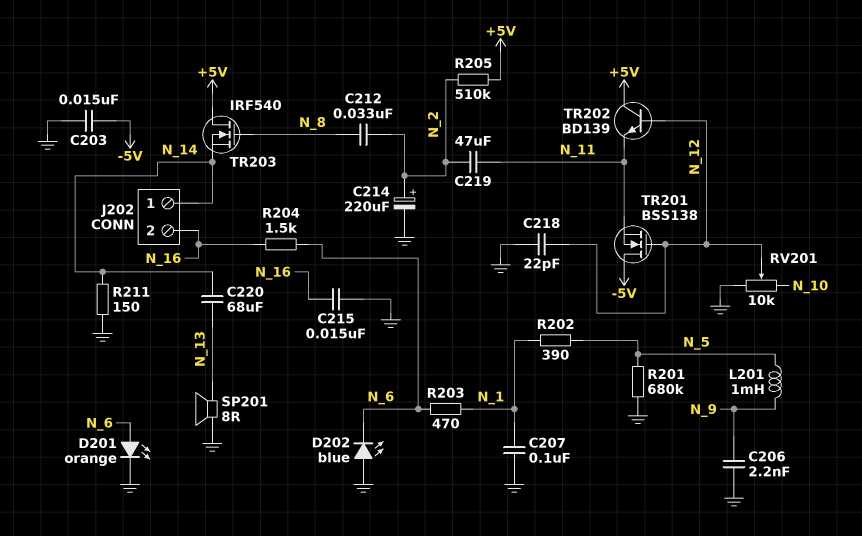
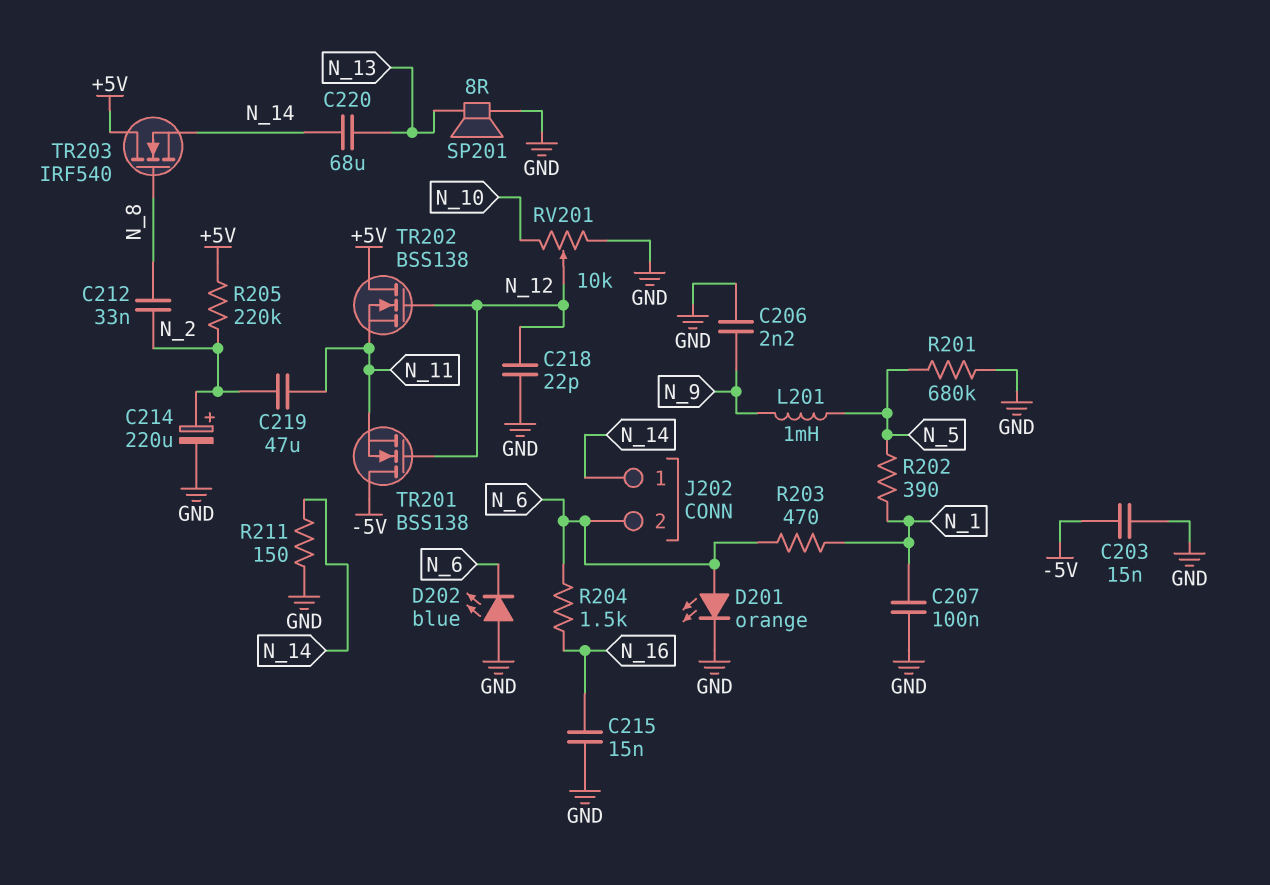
J202 pin 2: N_16 -> N_6
R205: 510k (+5V, N_2) -> 220k (+5V, N_2)
TR202: NPN BD139 (B N_12, C +5V, E N_11) -> NMOS BSS138 (G N_12, D +5V, S N_11)

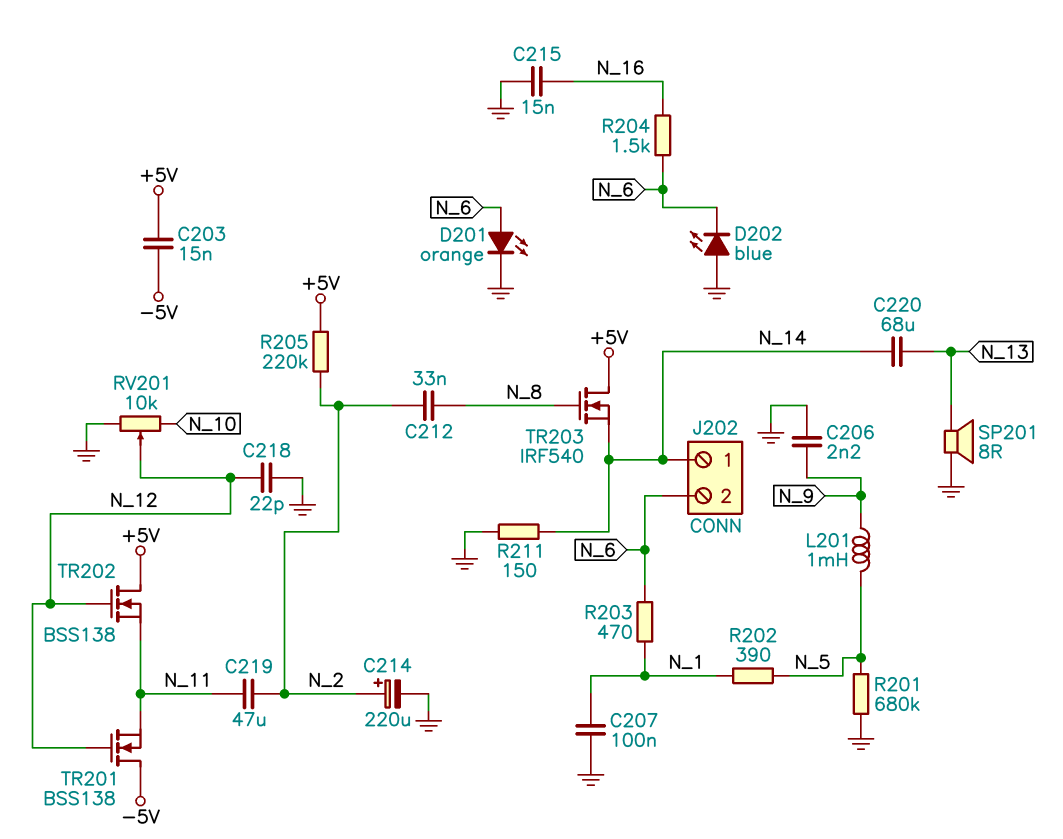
C203: 15nF (-5V, GND) -> 15nF (+5V, -5V)

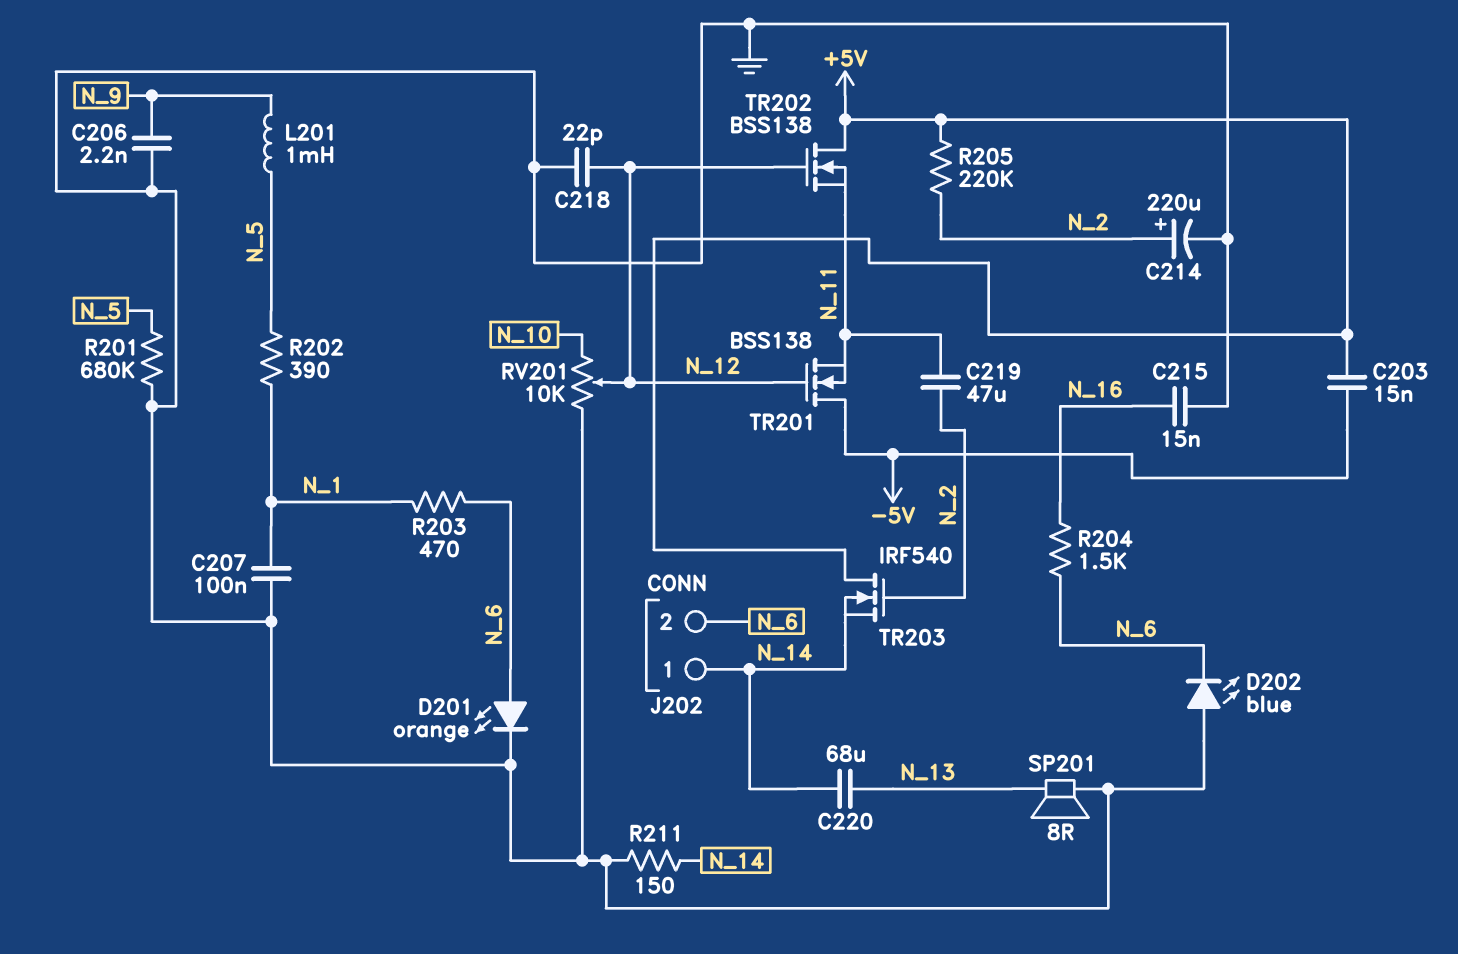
C212: 33nF (N_2, N_8) -> none
TR203: NMOS IRF540 (G N_8, D +5V, S N_14) -> NMOS IRF540 (G N_2, D +5V, S N_14)

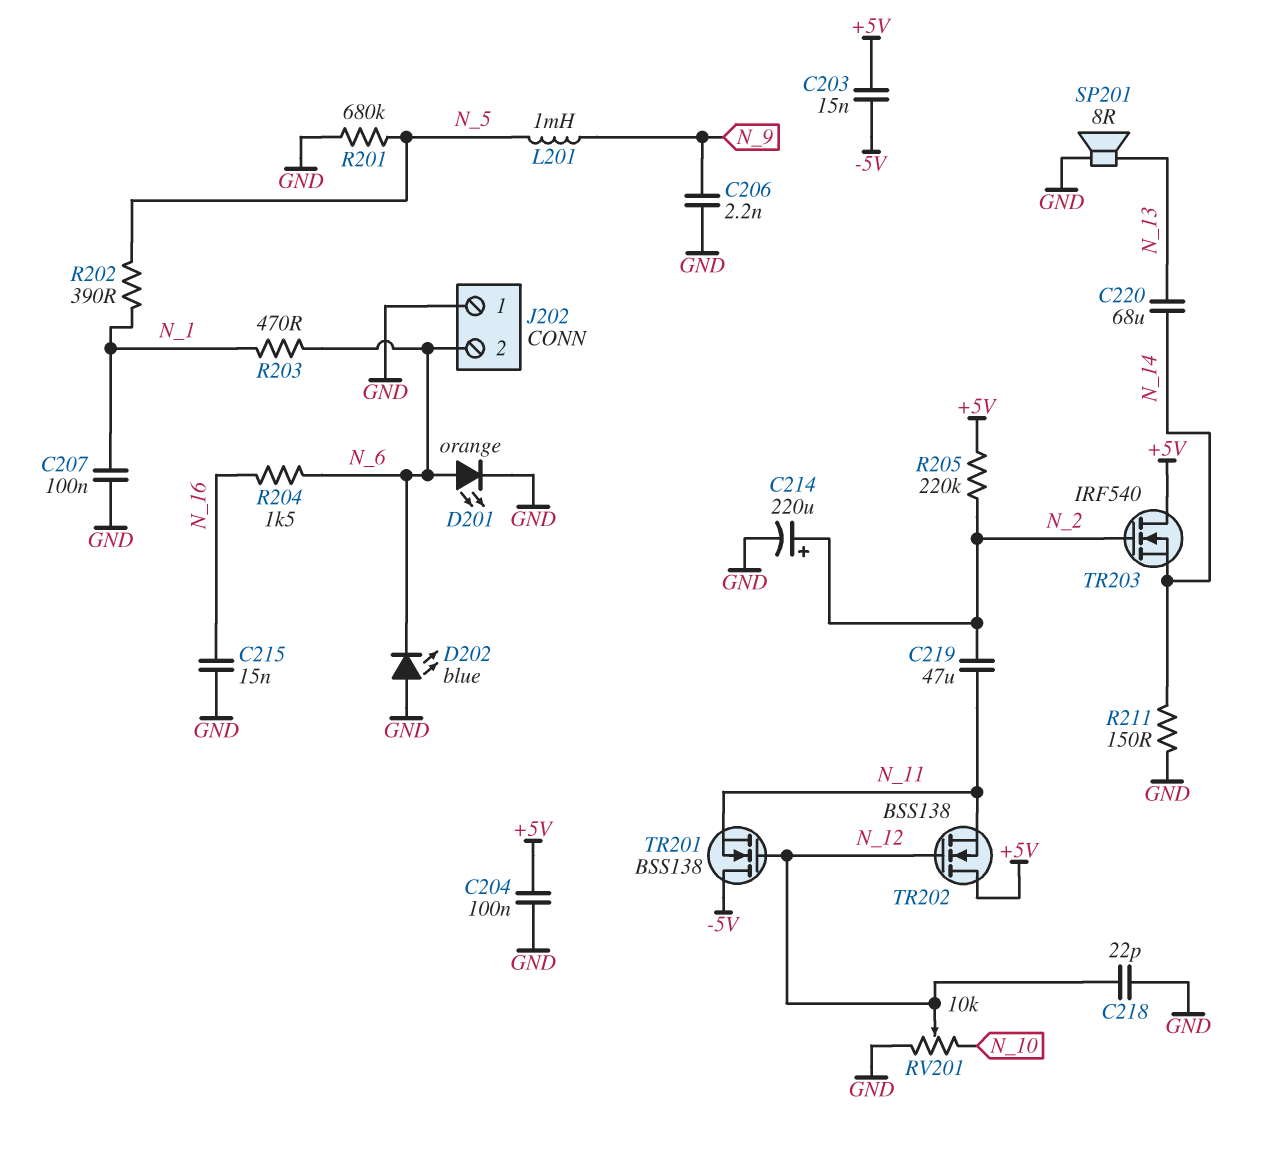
C204: none -> 100nF (+5V, GND)
J202 pin 1: N_14 -> GND

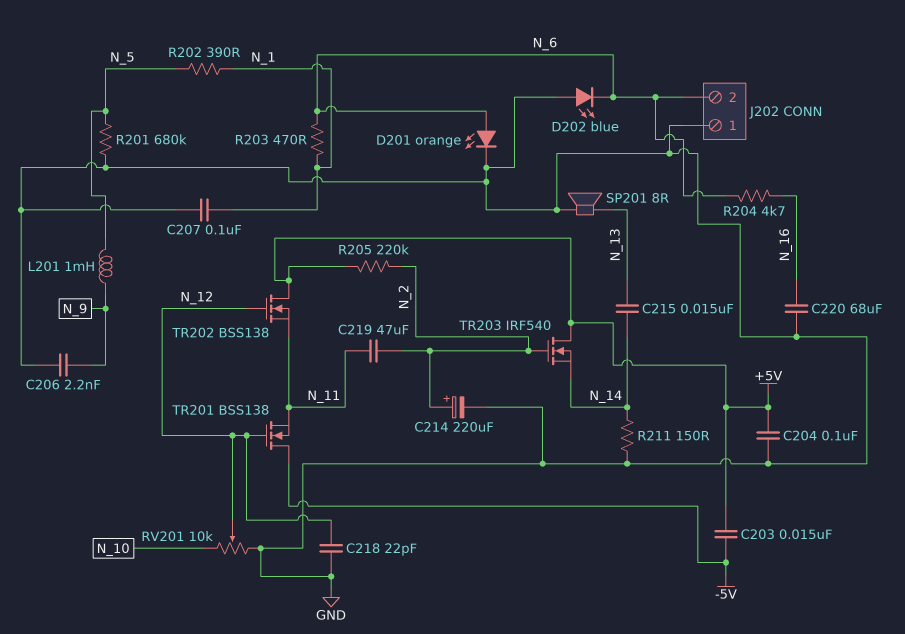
C215: 15nF (GND, N_16) -> 15nF (N_13, N_14)
C220: 68uF (N_13, N_14) -> 68uF (GND, N_16)
R204: 1.5k (N_6, N_16) -> 4.7k (N_6, N_16)

